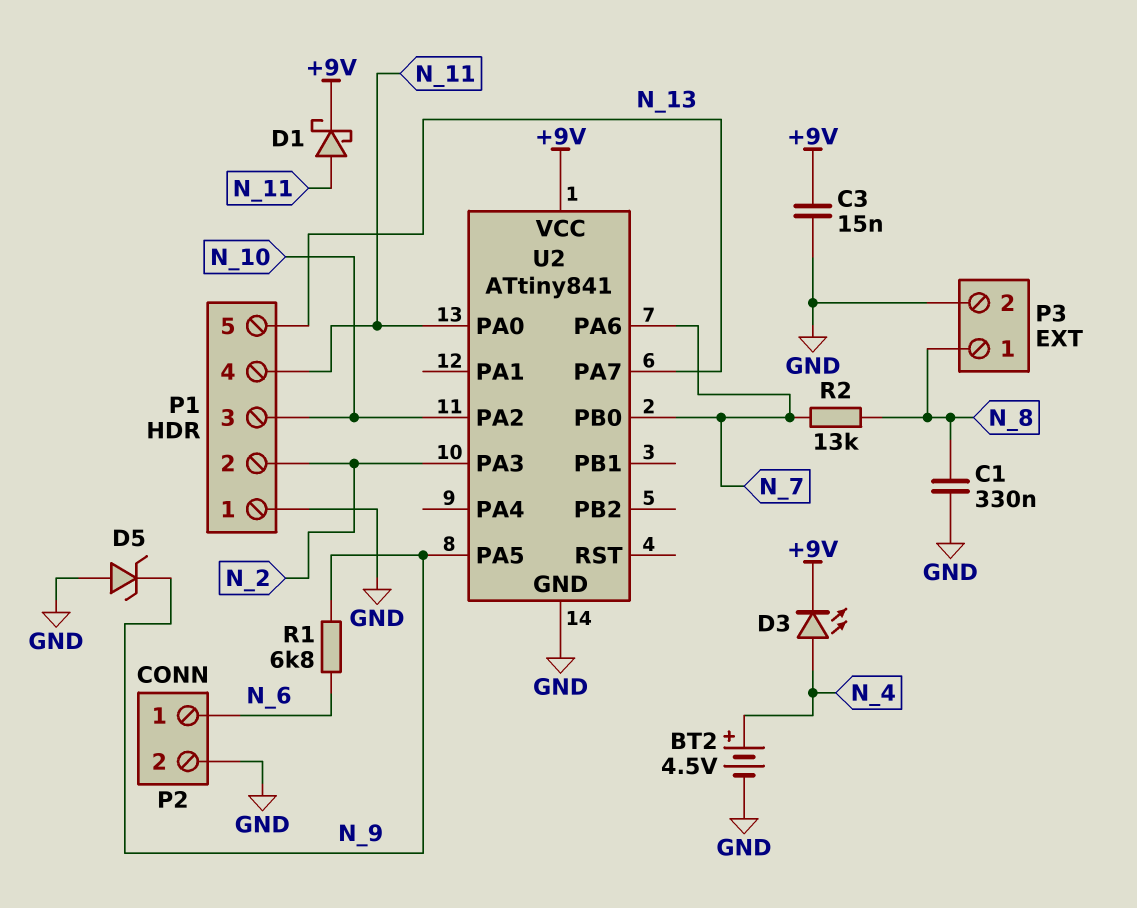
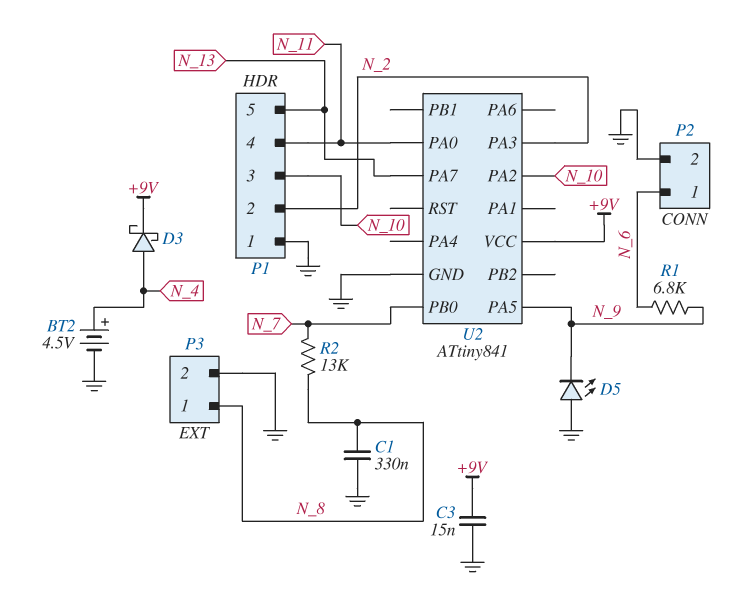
D1: schottky (A N_11, K +9V) -> none
D3: LED (A N_4, K +9V) -> schottky (A N_4, K +9V)
D5: zener (A GND, K N_9) -> LED (A GND, K N_9)
U2 pin PA6: N_7 -> none

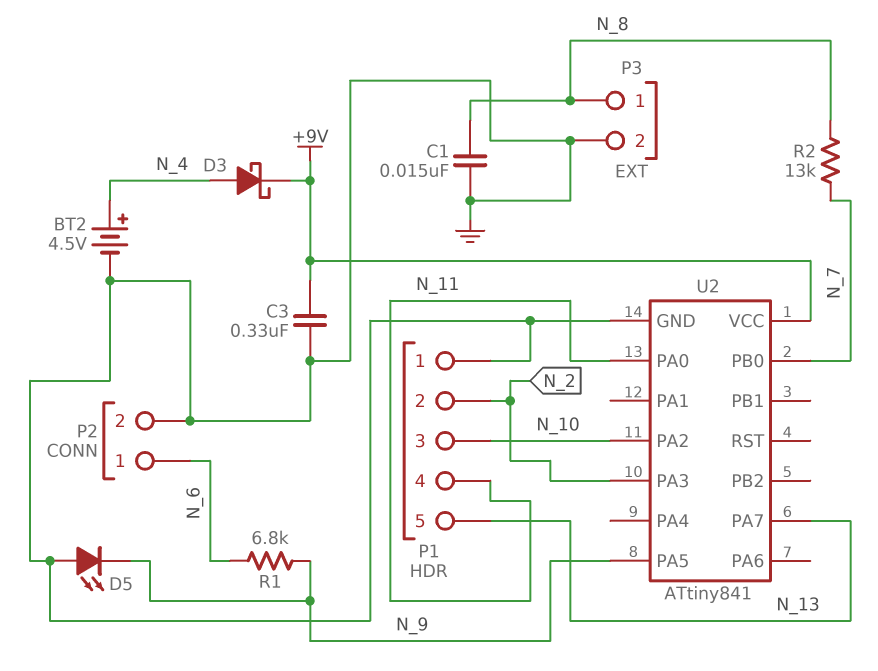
C1: 330nF (GND, N_8) -> 15nF (GND, N_8)
C3: 15nF (+9V, GND) -> 330nF (+9V, GND)

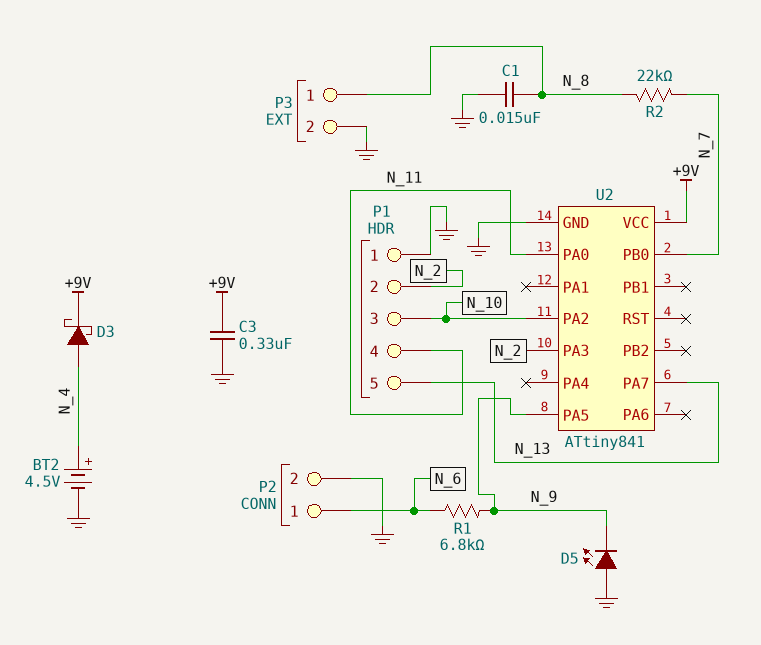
R2: 13k (N_7, N_8) -> 22k (N_7, N_8)

